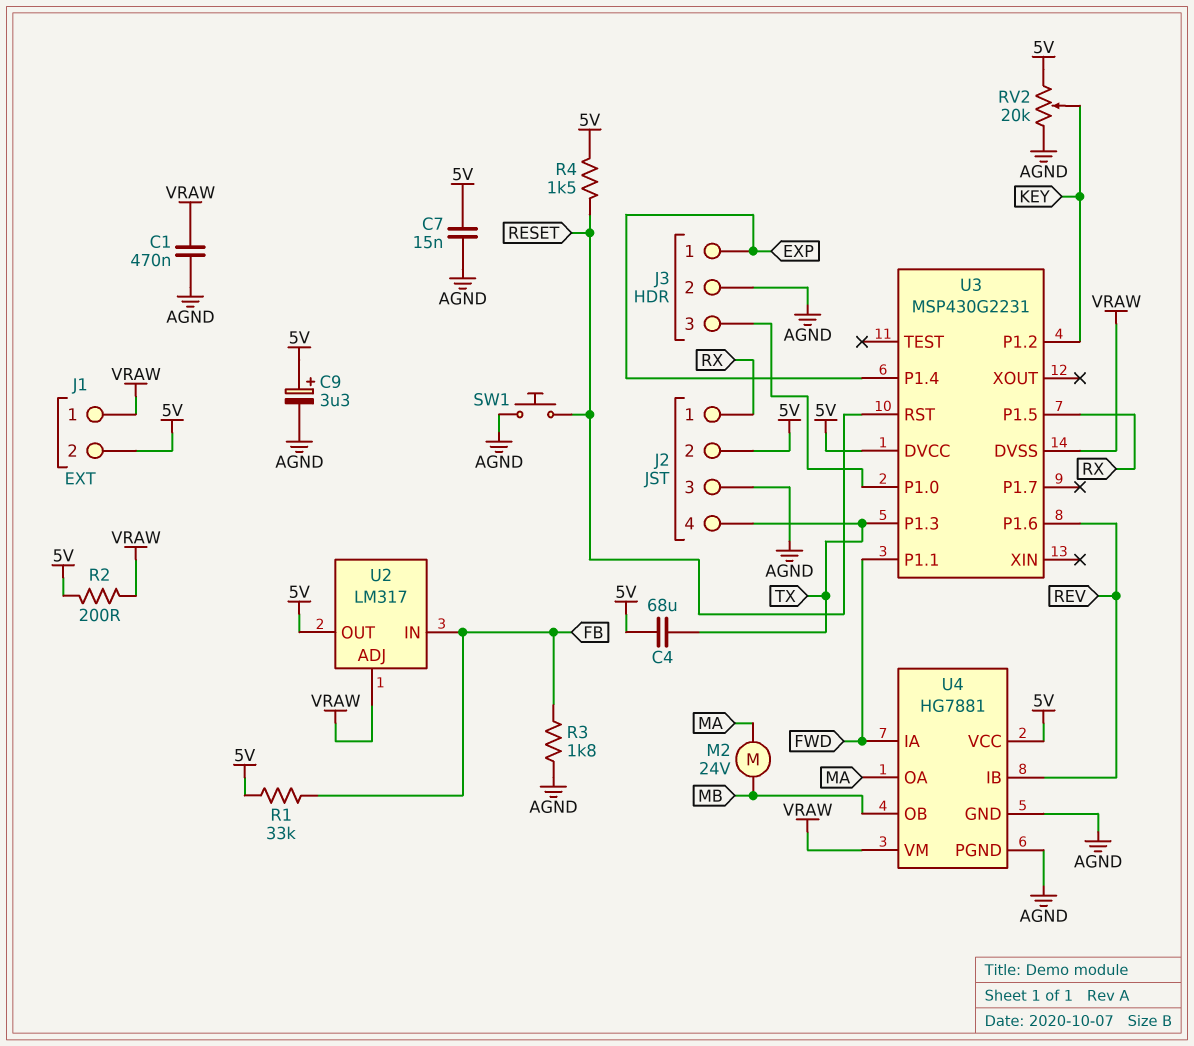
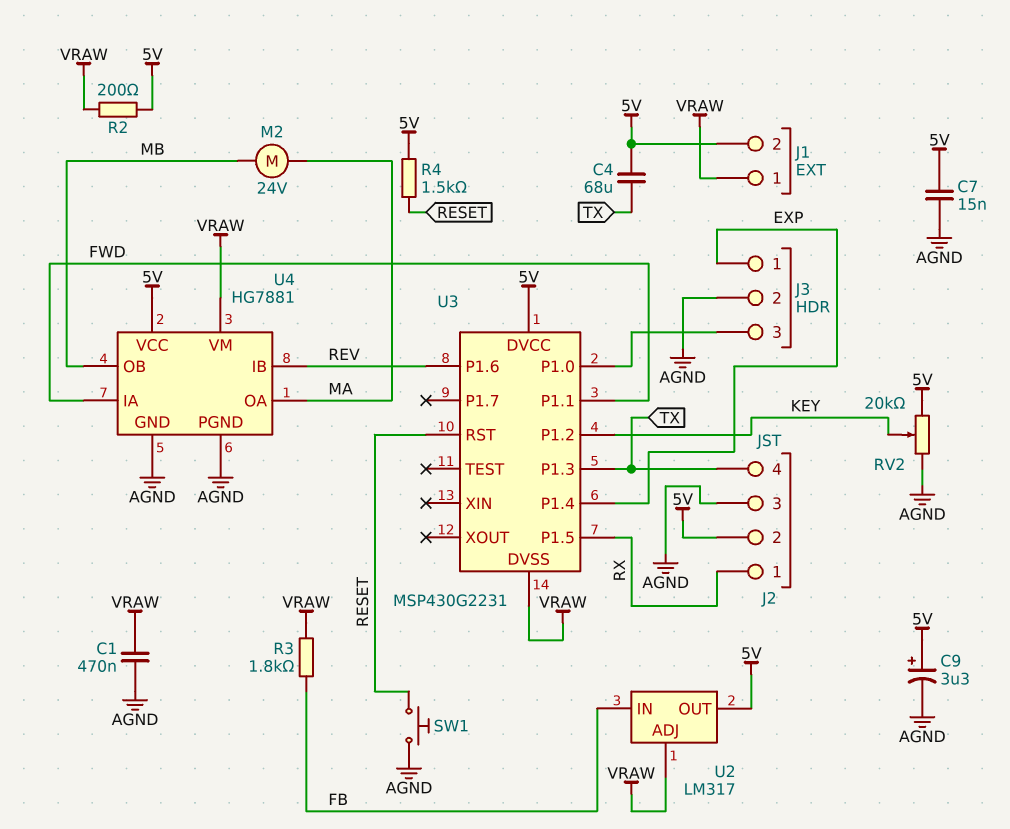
R1: 33k (5V, FB) -> none
R3: 1.8k (AGND, FB) -> 1.8k (FB, VRAW)

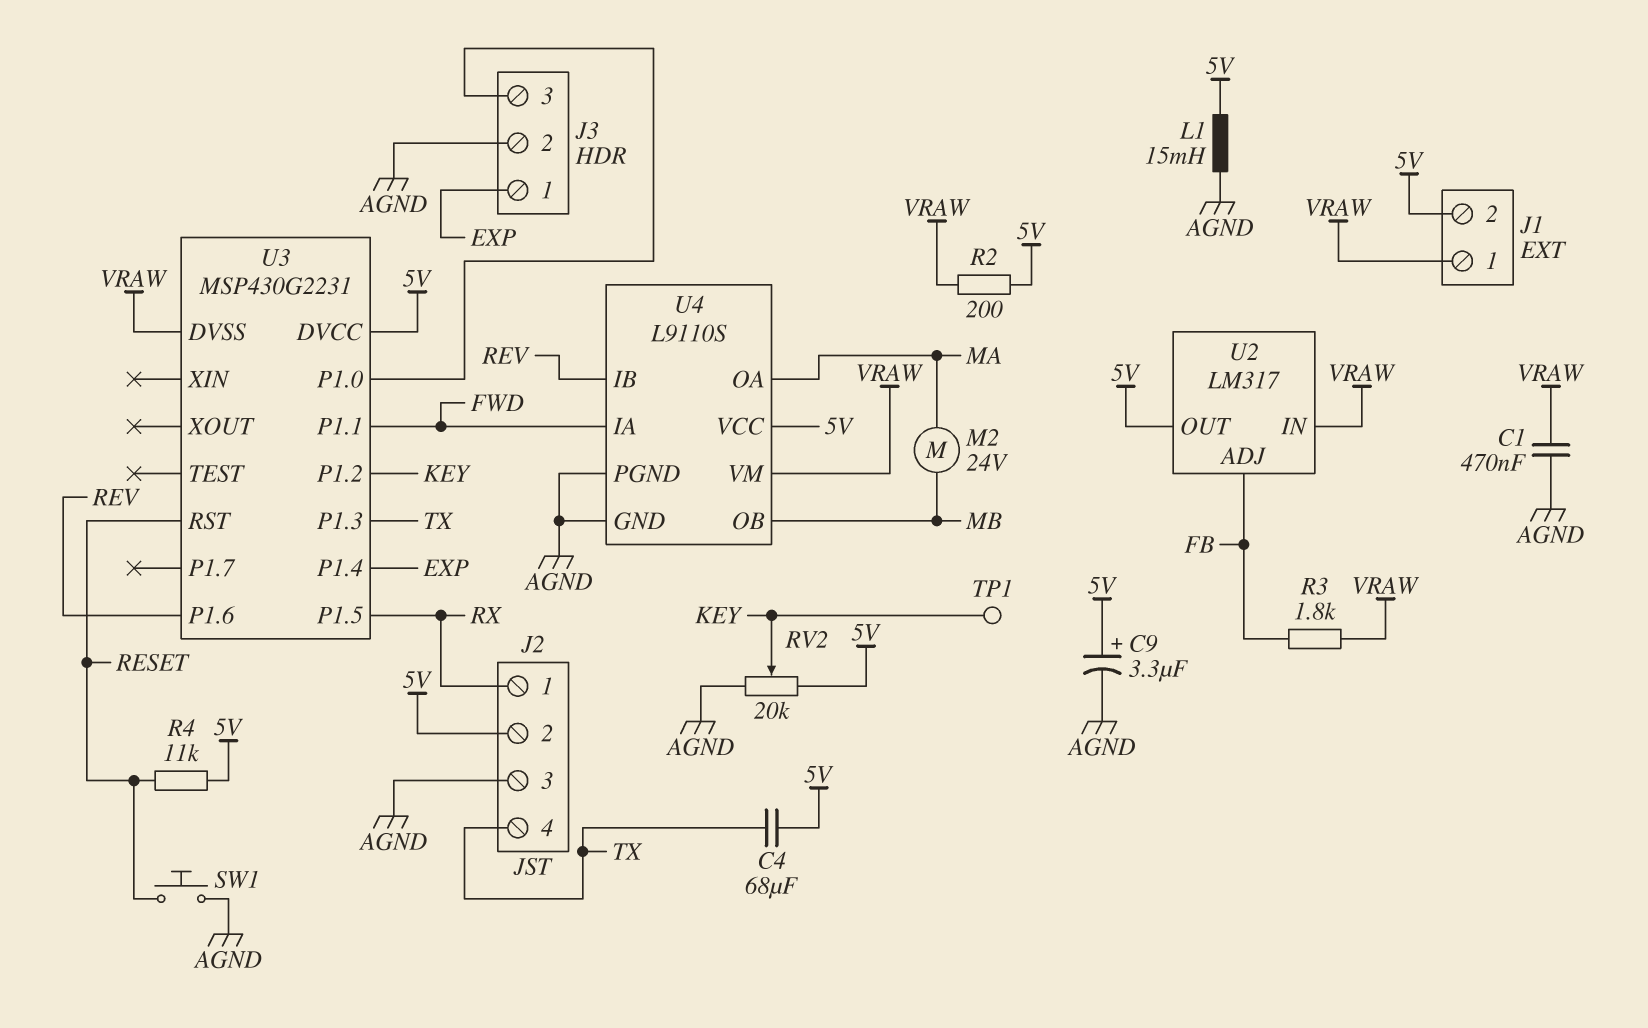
C7: 15nF (5V, AGND) -> none
L1: none -> 15mH (5V, AGND)
R4: 1.5k (5V, RESET) -> 11k (5V, RESET)
TP1: none -> test point (KEY)
U2 pin ADJ: VRAW -> FB
U2 pin IN: FB -> VRAW
U4: HG7881 -> L9110S

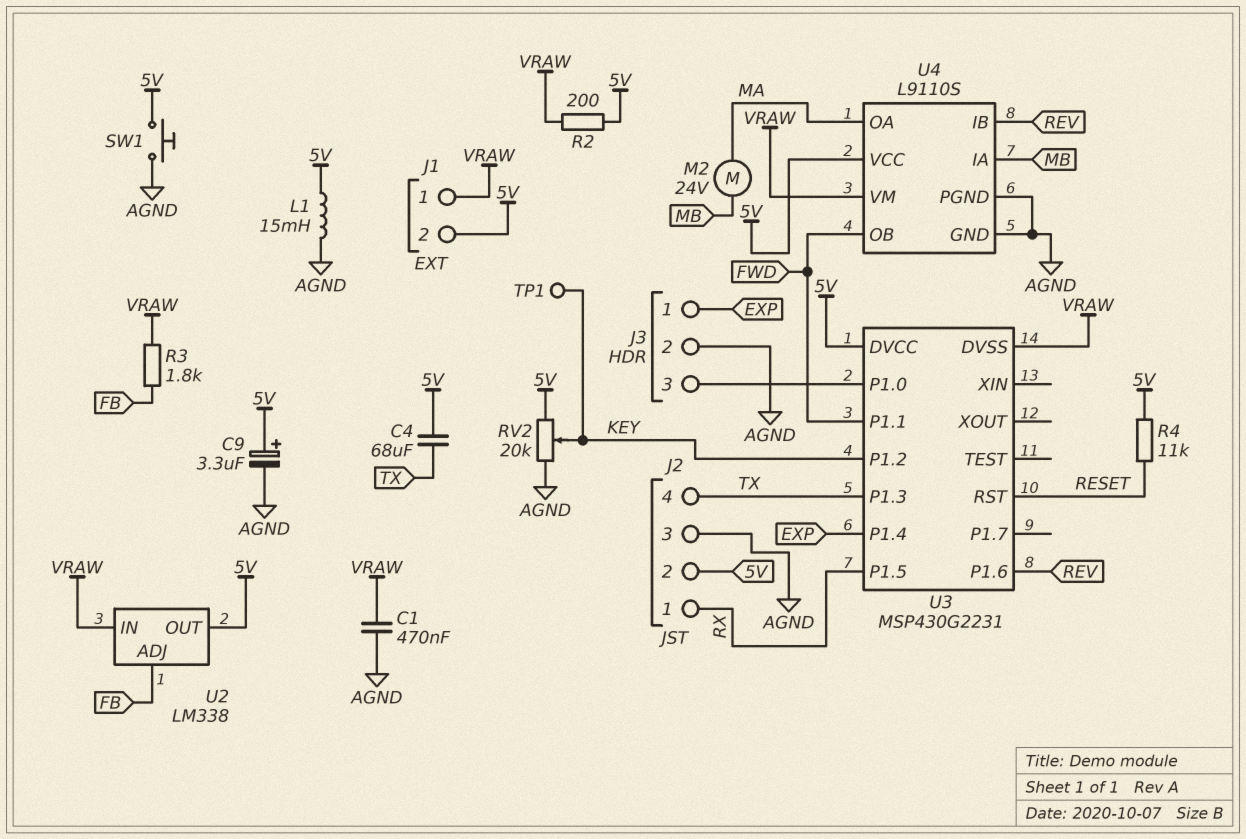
SW1: button (AGND, RESET) -> button (5V, AGND)
U2: LM317 -> LM338
U4 pin IA: FWD -> MB
U4 pin OB: MB -> FWD

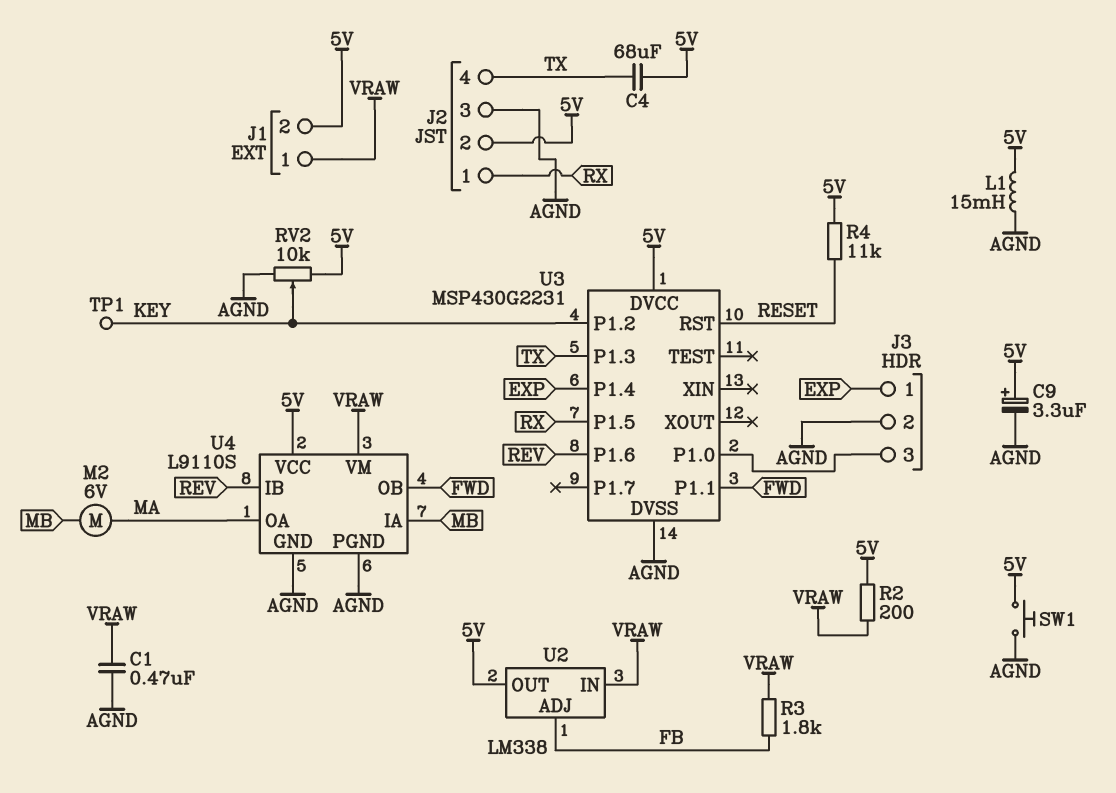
M2: motor 24V (MA, MB) -> motor 6V (MA, MB)
RV2: 20k (5V, AGND, wiper KEY) -> 10k (5V, AGND, wiper KEY)
U3 pin DVSS: VRAW -> AGND

